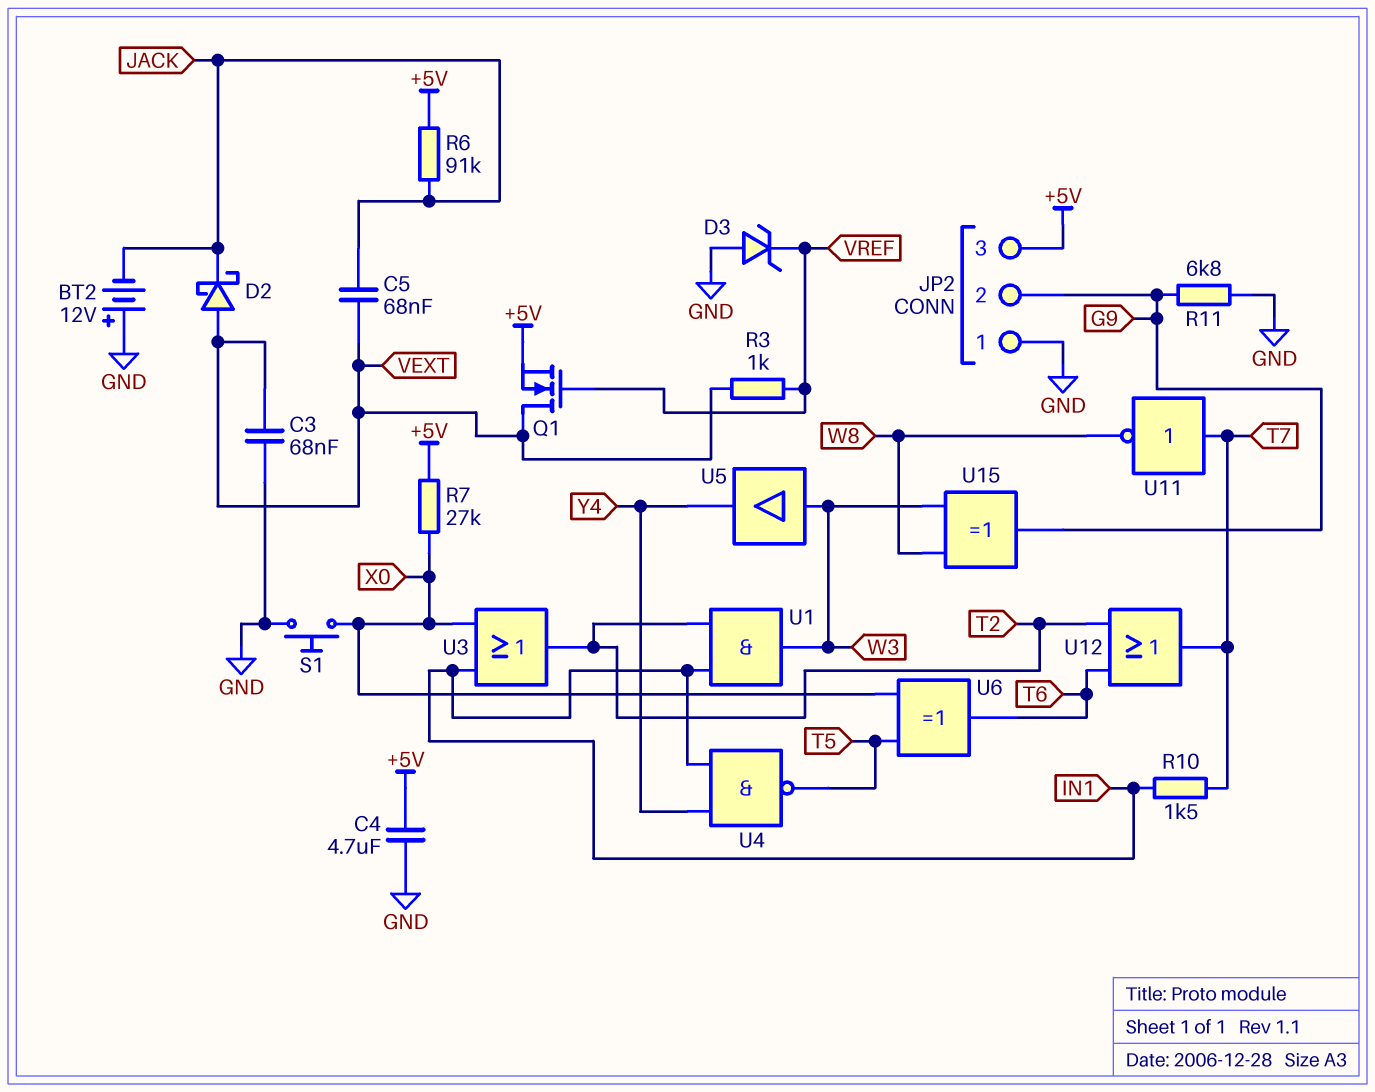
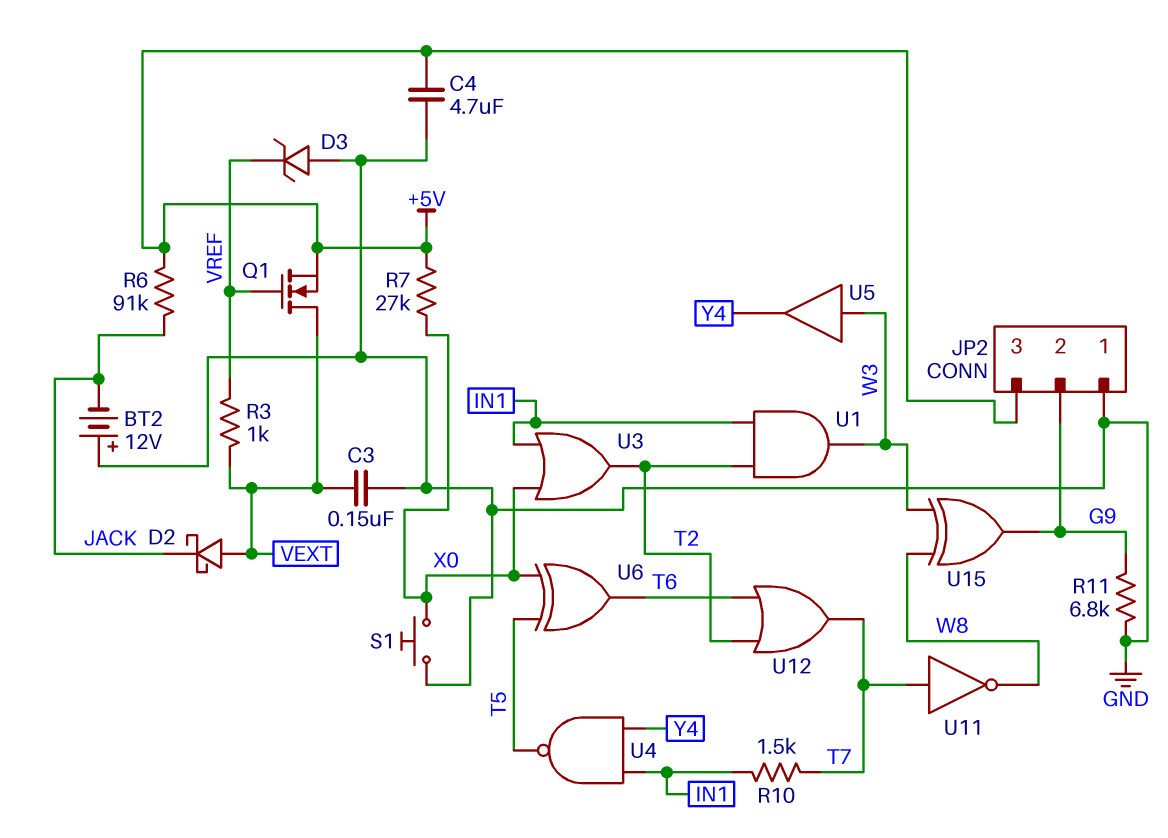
C3: 68nF (GND, VEXT) -> 150nF (GND, VEXT)
C5: 68nF (JACK, VEXT) -> none

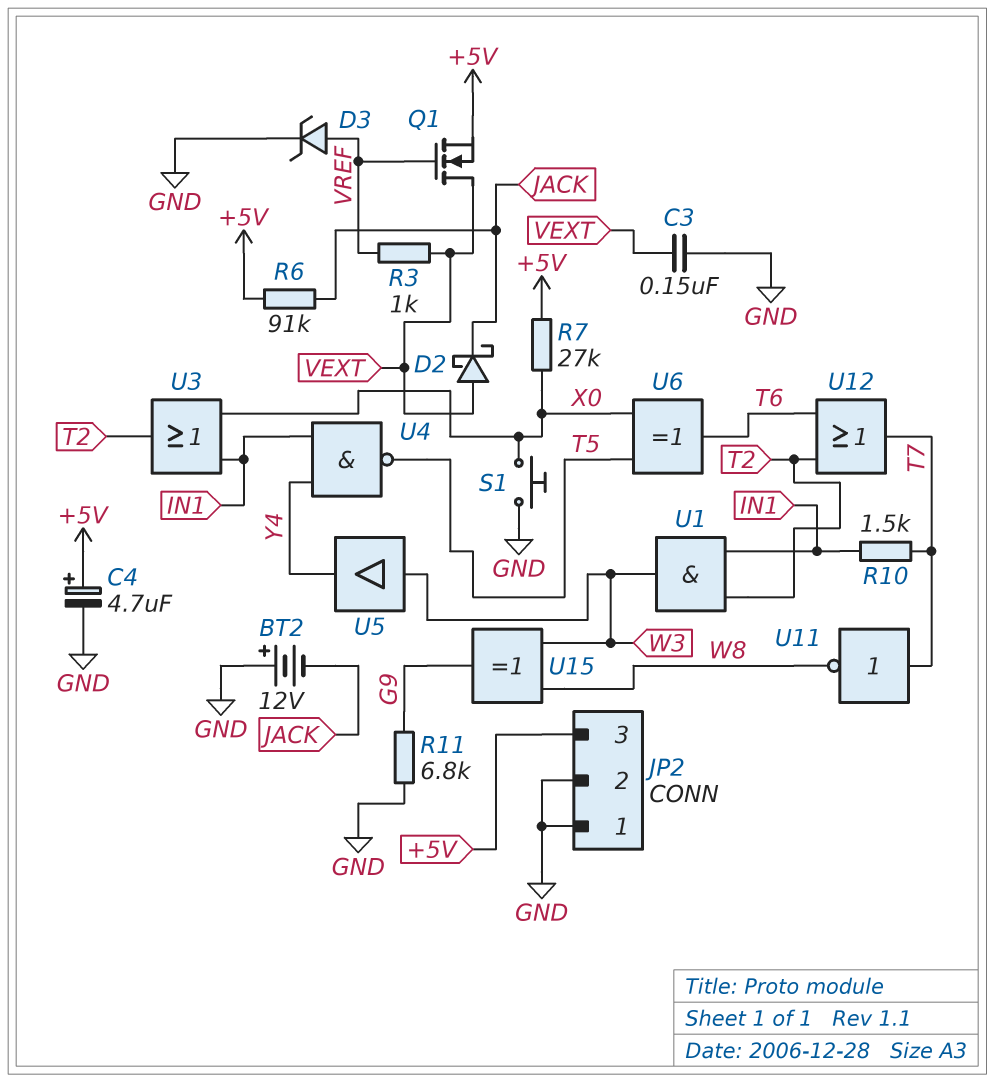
C4: 4.7uF (+5V, GND) -> 4.7uF (plus +5V, minus GND)
D3: zener (A GND, K VREF) -> zener (A VREF, K GND)
JP2 pin 2: G9 -> GND

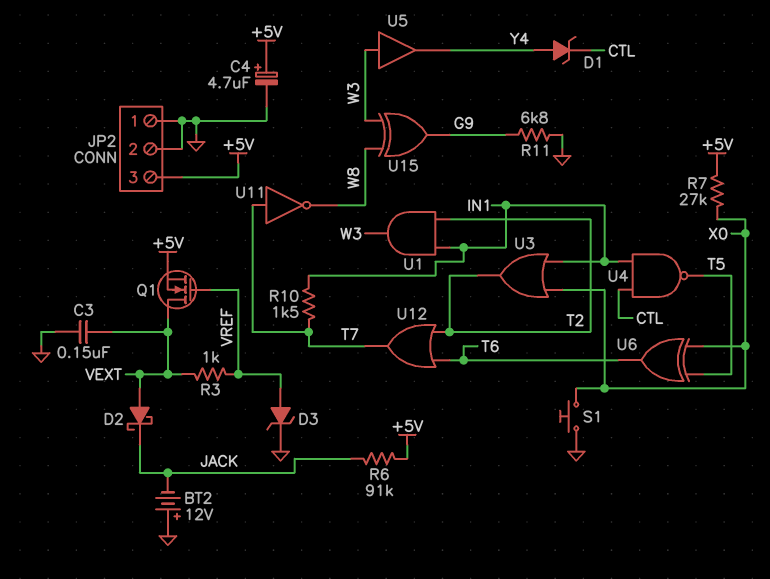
D1: none -> zener (A Y4, K CTL)
U4: NAND (in IN1, in Y4, out T5) -> NAND (in CTL, in IN1, out T5)

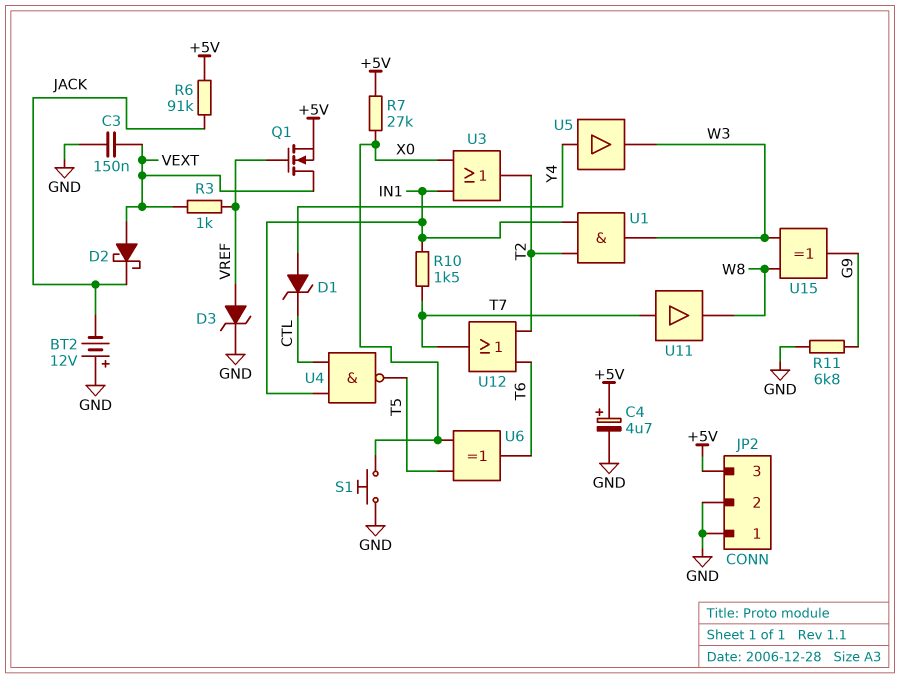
U5: buffer (in W3, out Y4) -> buffer (in Y4, out W3)
U11: NOT (in T7, out W8) -> buffer (in T7, out W8)

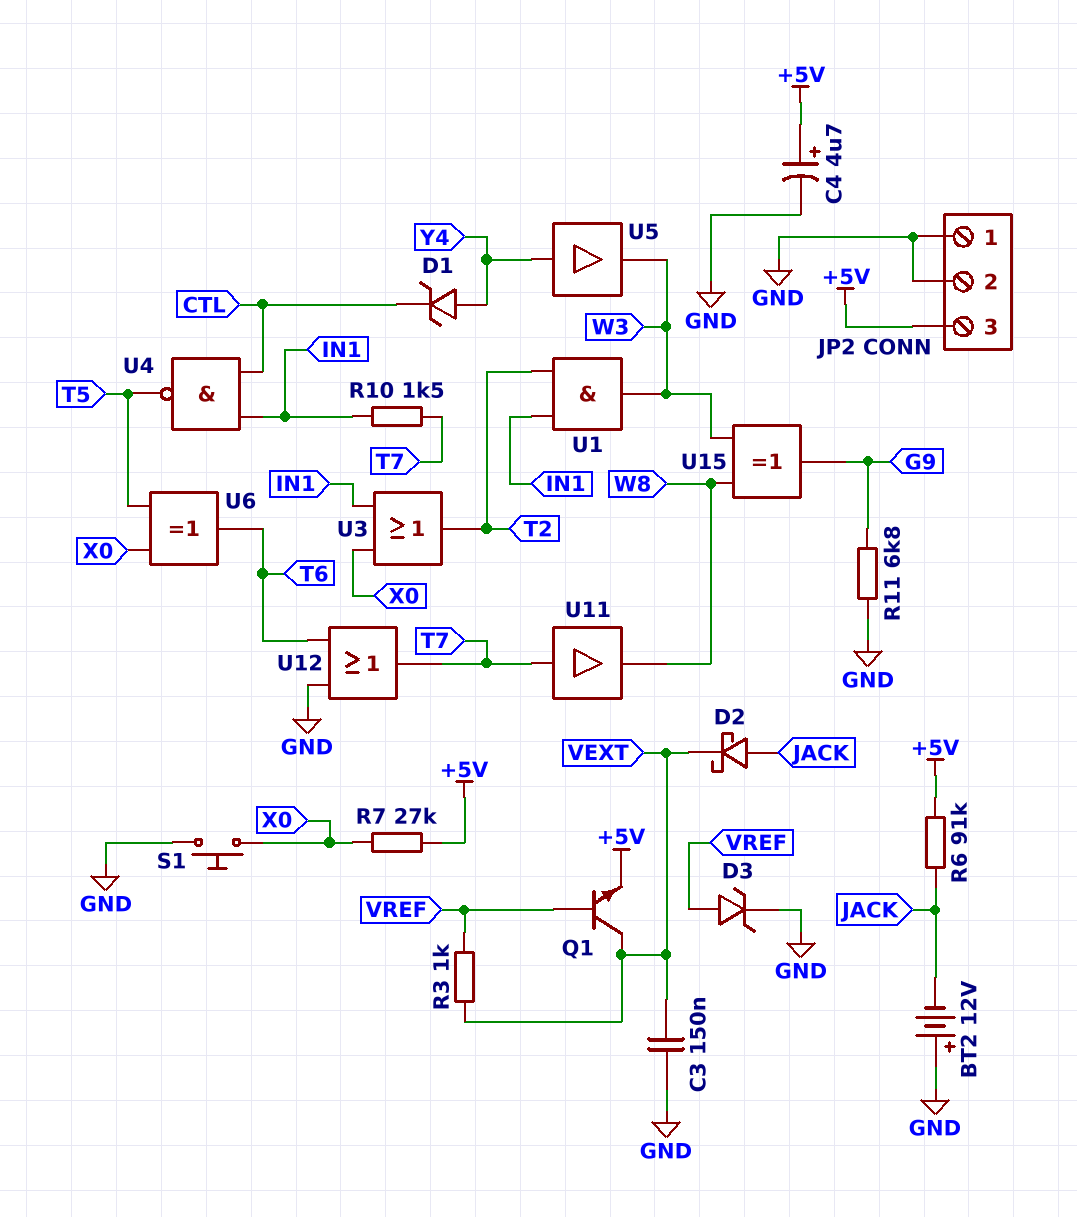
D2: schottky (A VEXT, K JACK) -> schottky (A JACK, K VEXT)
Q1: NMOS (G VREF, D VEXT, S +5V) -> NPN (B VREF, C VEXT, E +5V)
U12: OR (in T2, in T6, out T7) -> OR (in GND, in T6, out T7)

